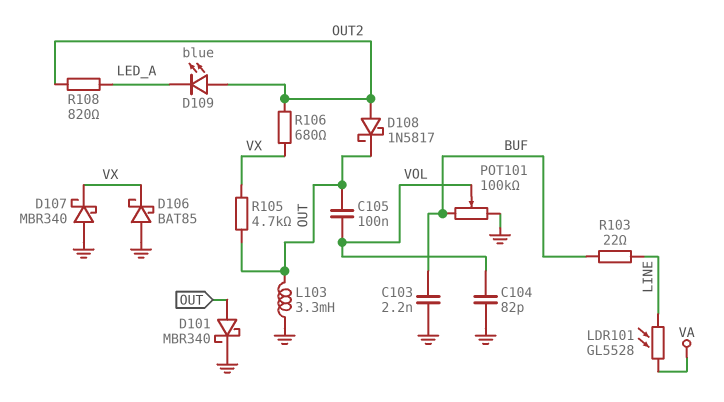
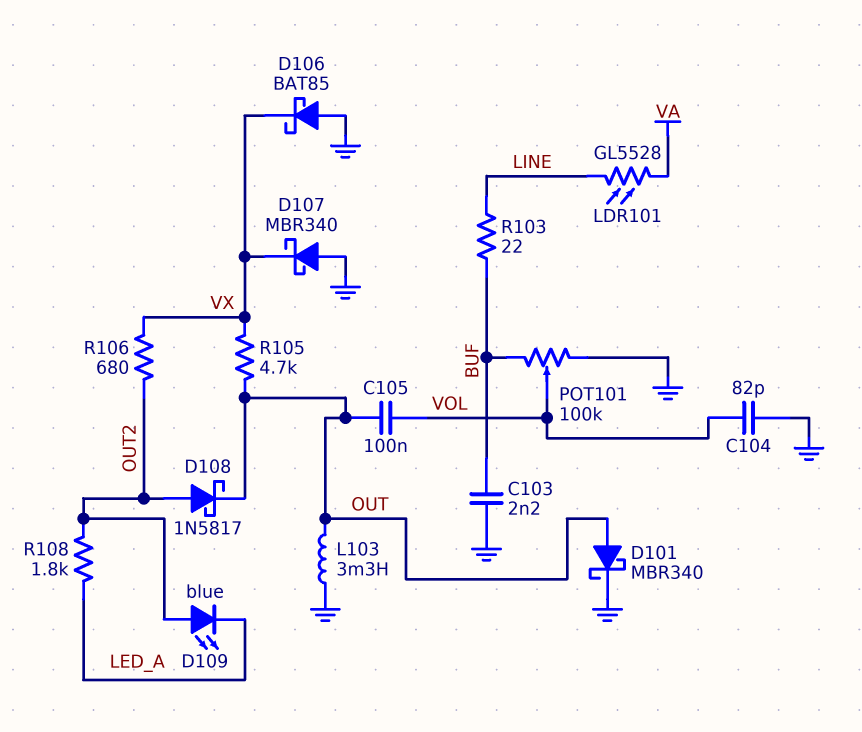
R108: 820 (LED_A, OUT2) -> 1.8k (LED_A, OUT2)

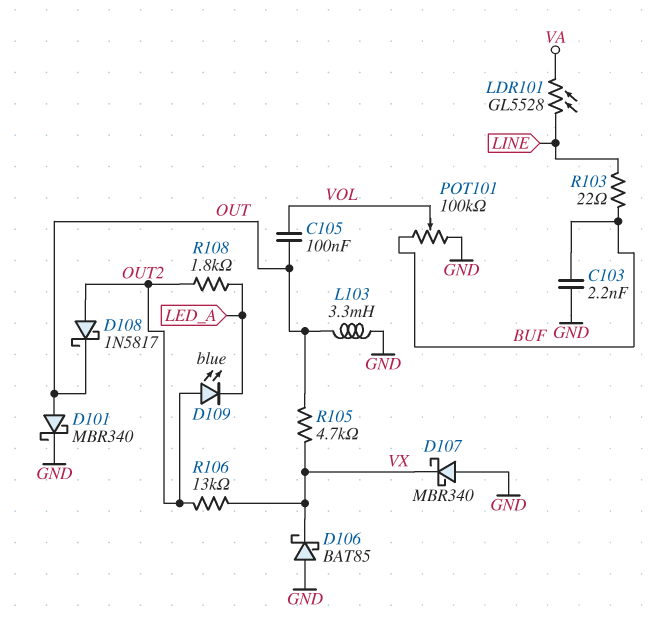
C104: 82pF (GND, VOL) -> none
R106: 680 (OUT2, VX) -> 13k (OUT2, VX)

